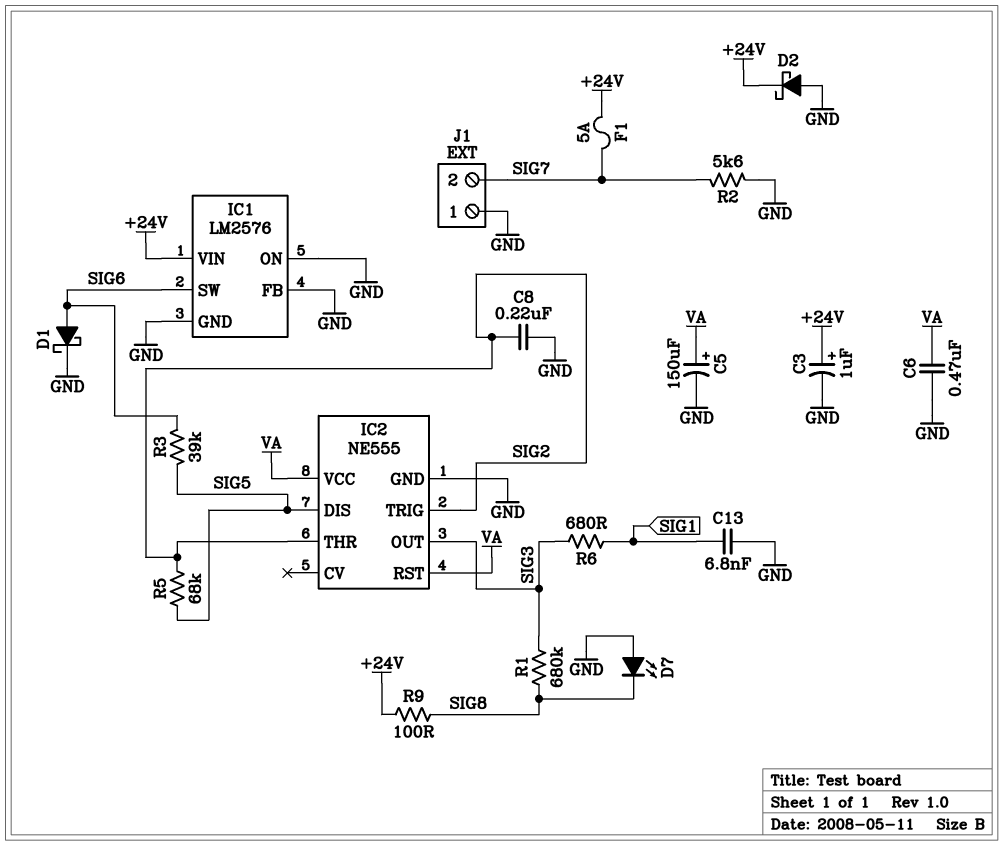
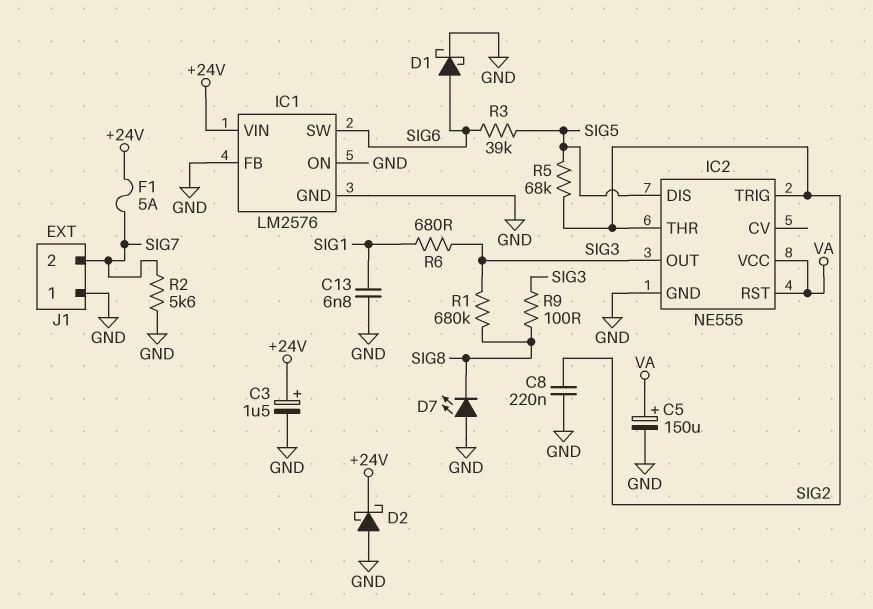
C3: 1uF (plus +24V, minus GND) -> 1.5uF (plus +24V, minus GND)
C6: 470nF (GND, VA) -> none
R9: 100 (+24V, SIG8) -> 100 (SIG3, SIG8)

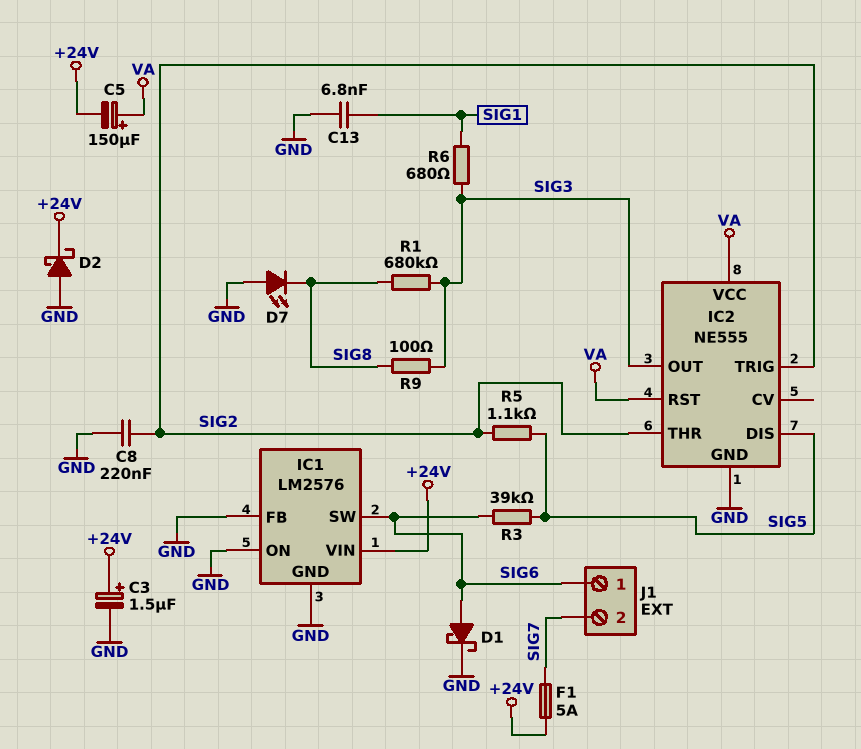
C5: 150uF (plus VA, minus GND) -> 150uF (plus VA, minus +24V)
J1 pin 1: GND -> SIG6
R2: 5.6k (GND, SIG7) -> none
R5: 68k (SIG2, SIG5) -> 1.1k (SIG2, SIG5)

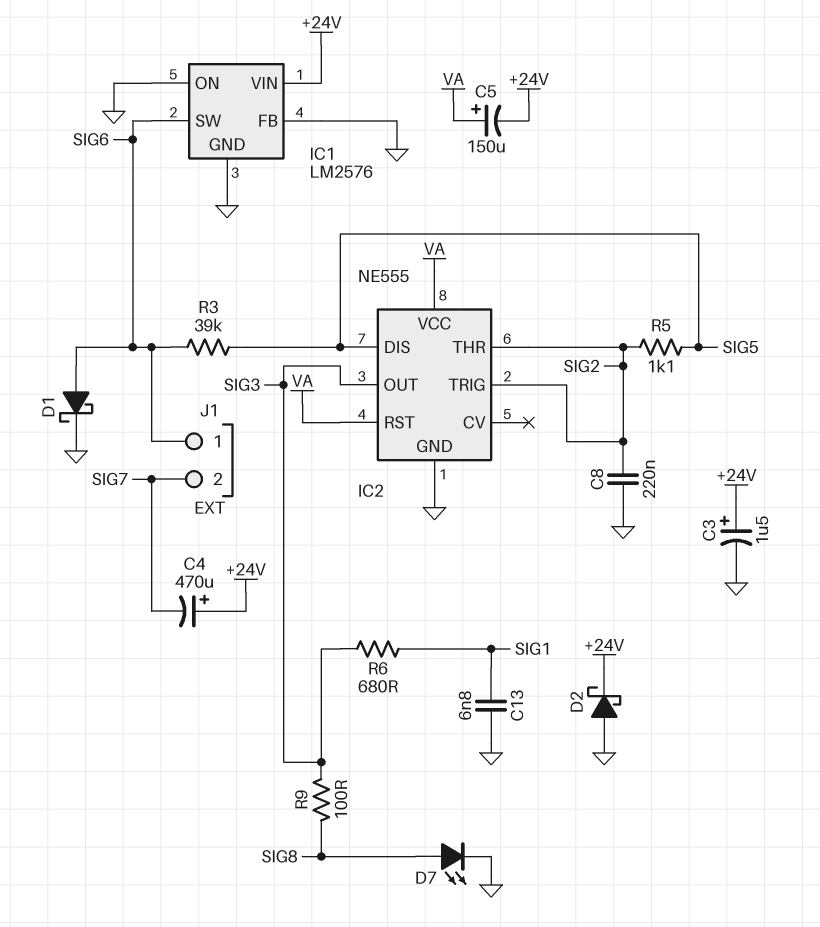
C4: none -> 470uF (plus +24V, minus SIG7)
D7: LED (A GND, K SIG8) -> LED (A SIG8, K GND)
F1: 5A (+24V, SIG7) -> none
R1: 680k (SIG3, SIG8) -> none

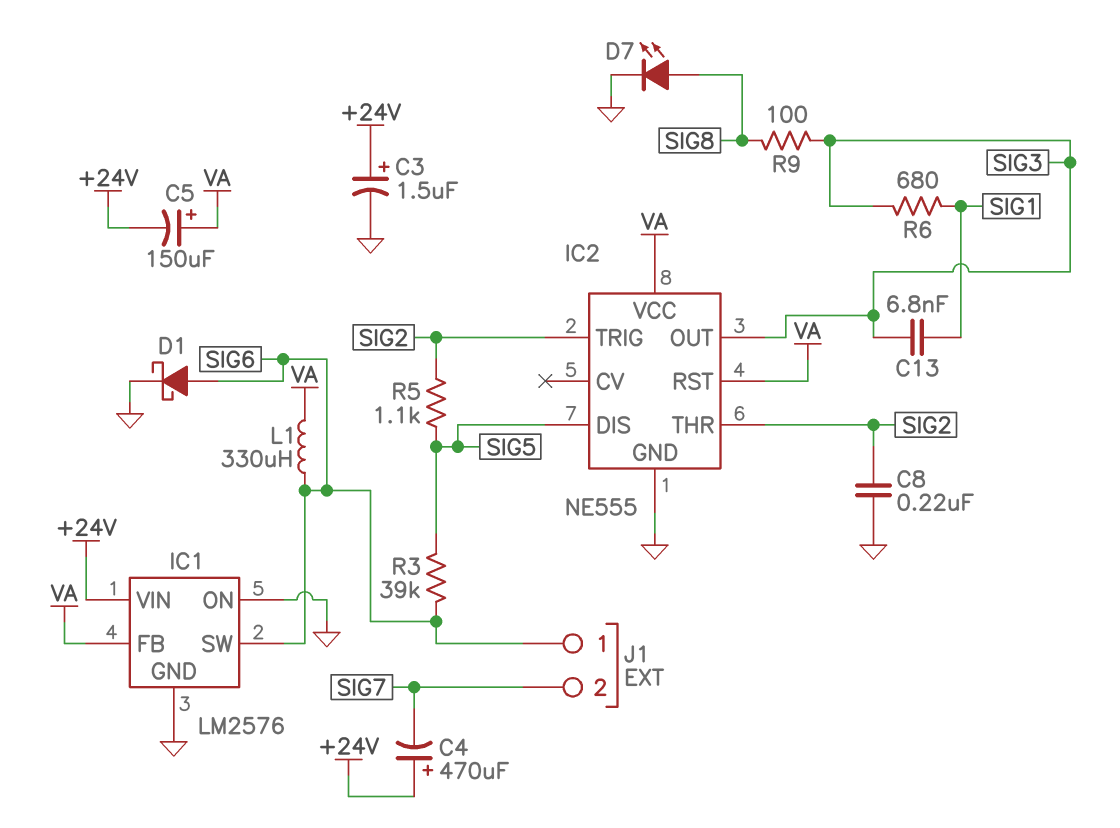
C13: 6.8nF (GND, SIG1) -> 6.8nF (SIG1, SIG3)
D2: schottky (A GND, K +24V) -> none
IC1 pin FB: GND -> VA
L1: none -> 330uH (SIG6, VA)

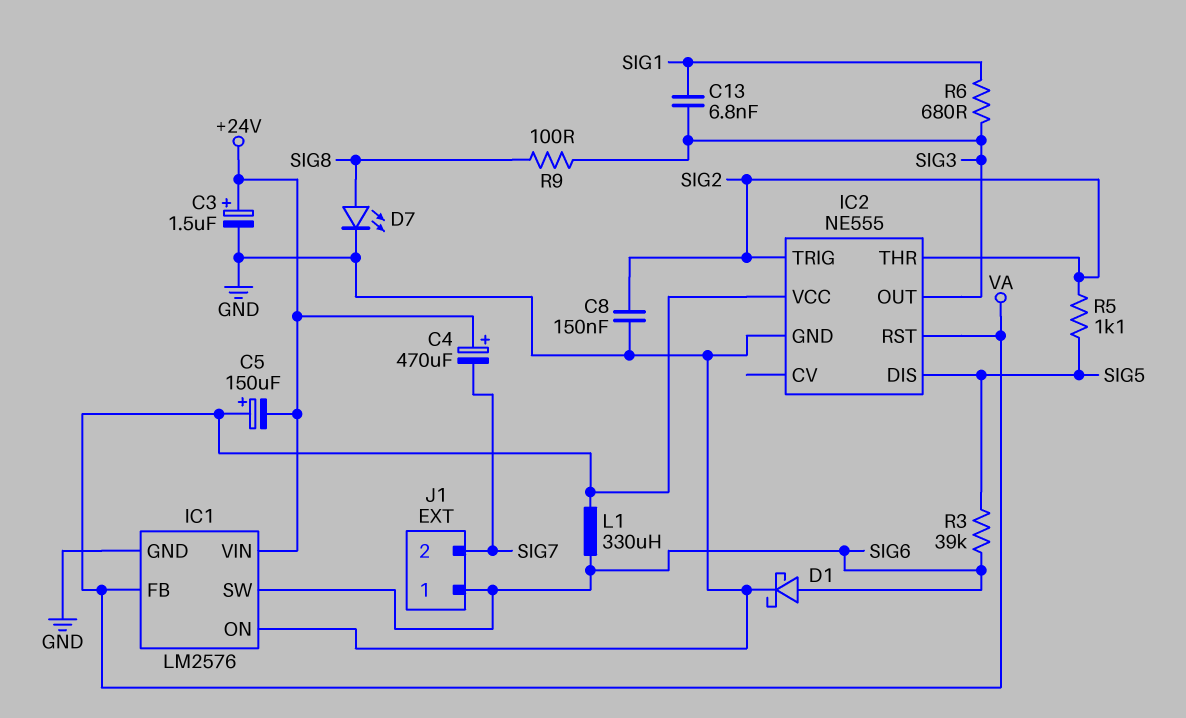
C8: 220nF (GND, SIG2) -> 150nF (GND, SIG2)

